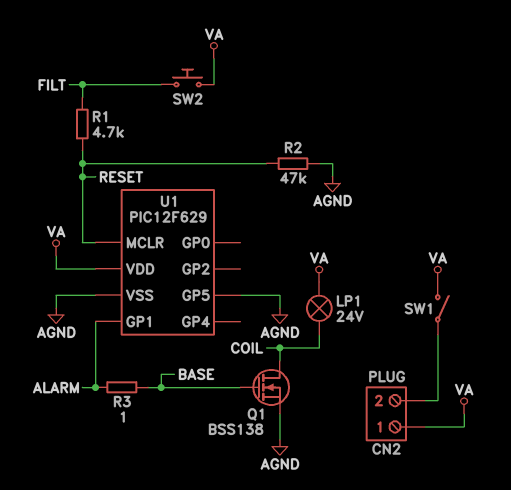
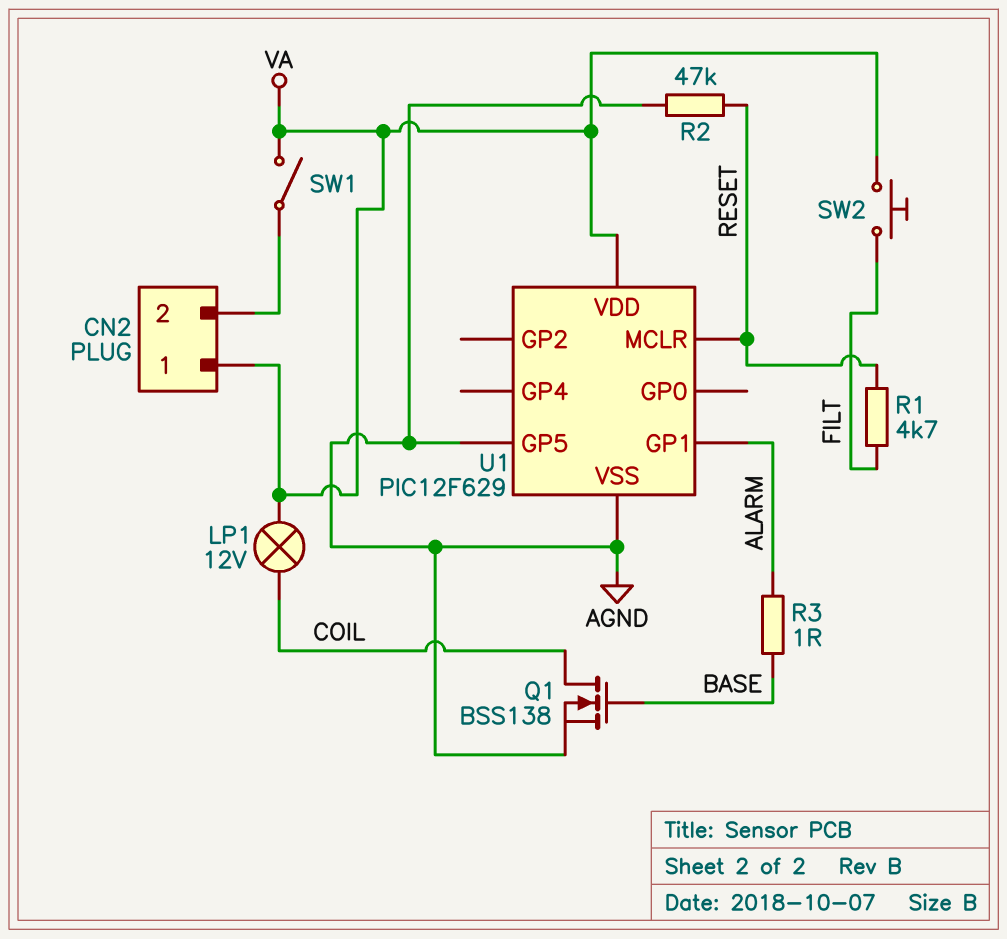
LP1: lamp 24V (COIL, VA) -> lamp 12V (COIL, VA)

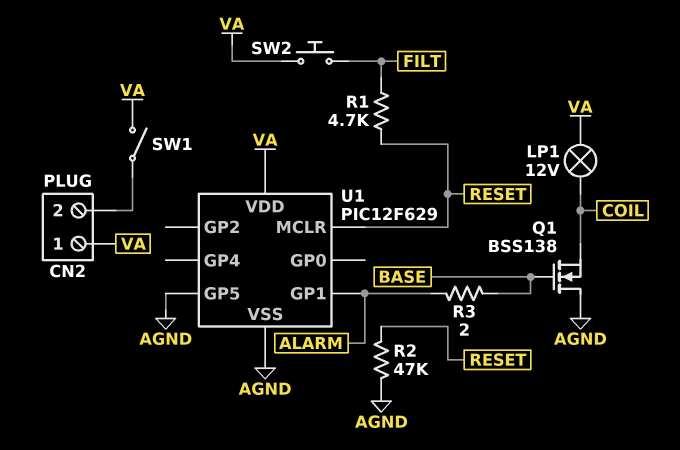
Q1: NMOS BSS138 (G BASE, D COIL, S AGND) -> NMOS BSS138 (G BASE, D AGND, S COIL)
R3: 1 (ALARM, BASE) -> 2 (ALARM, BASE)

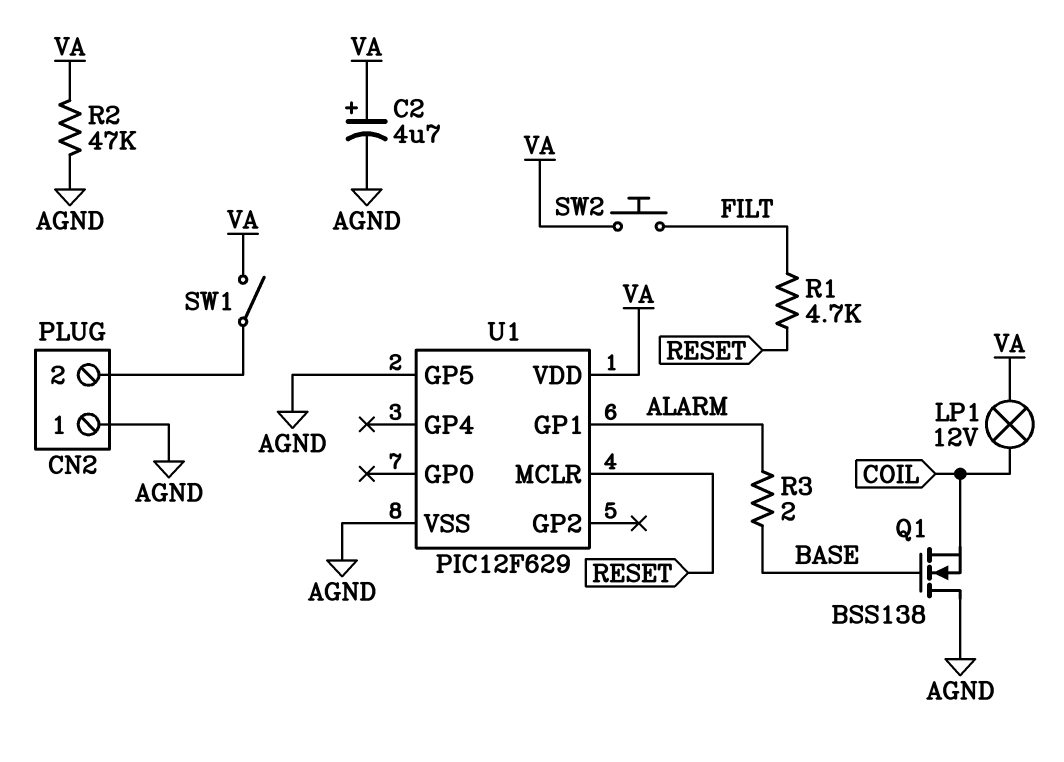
C2: none -> 4.7uF (plus VA, minus AGND)
CN2 pin 1: VA -> AGND
R2: 47k (AGND, RESET) -> 47k (AGND, VA)

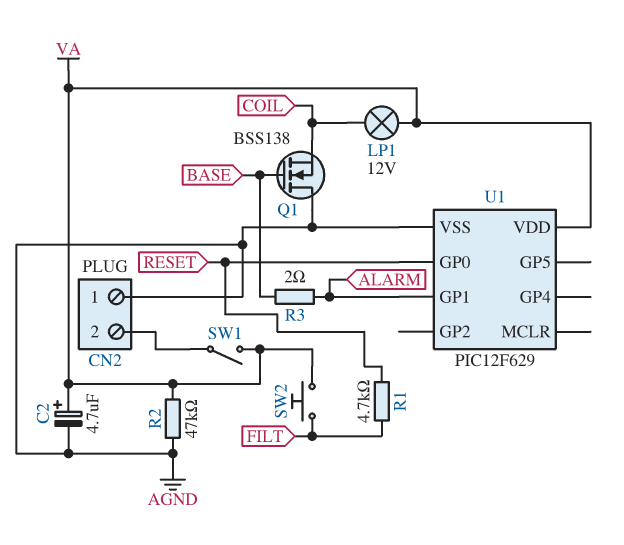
U1 pin GP0: none -> RESET
U1 pin GP5: AGND -> none
U1 pin MCLR: RESET -> none

